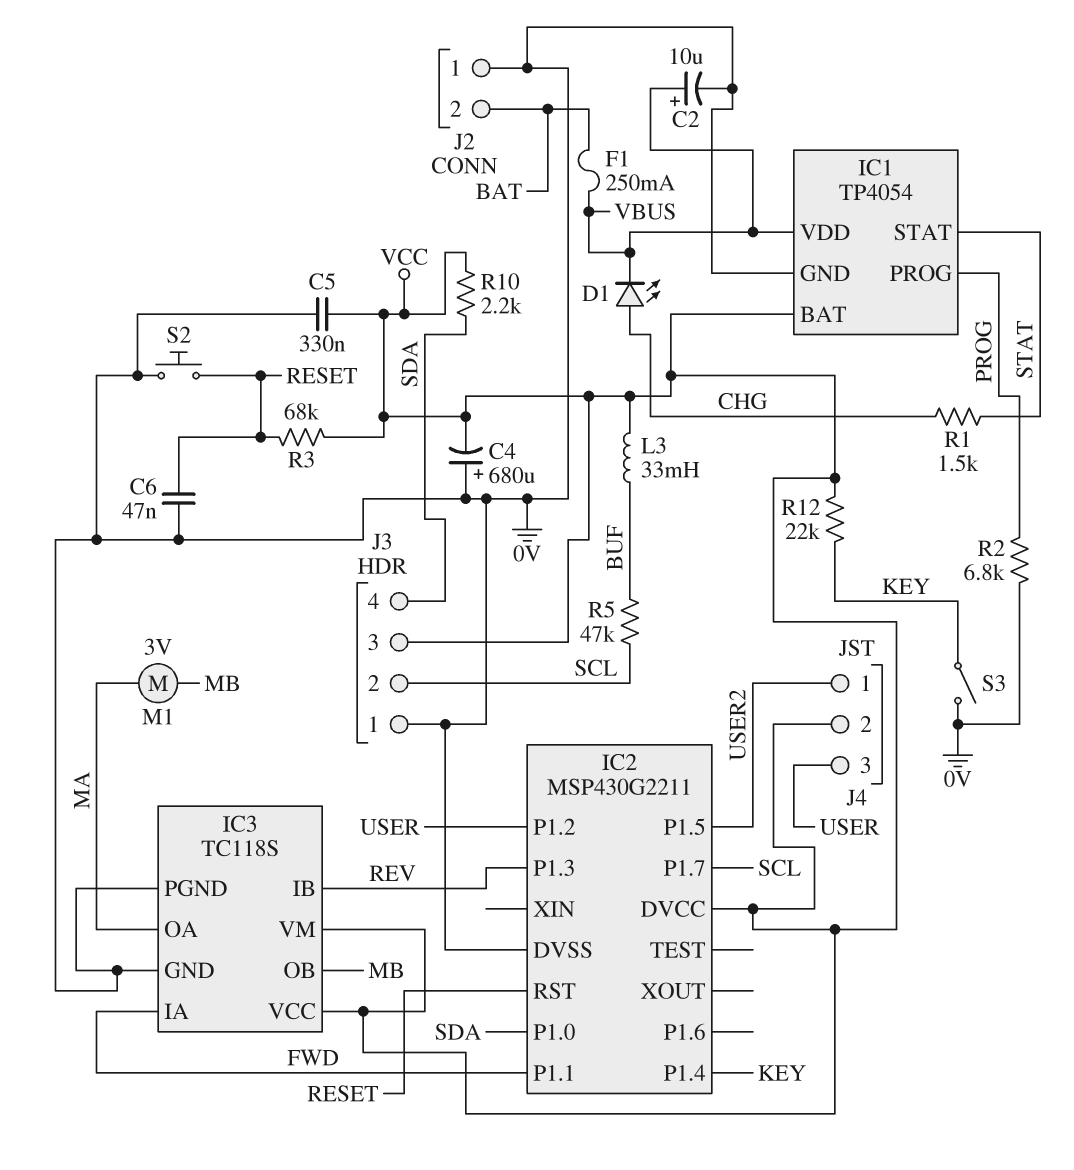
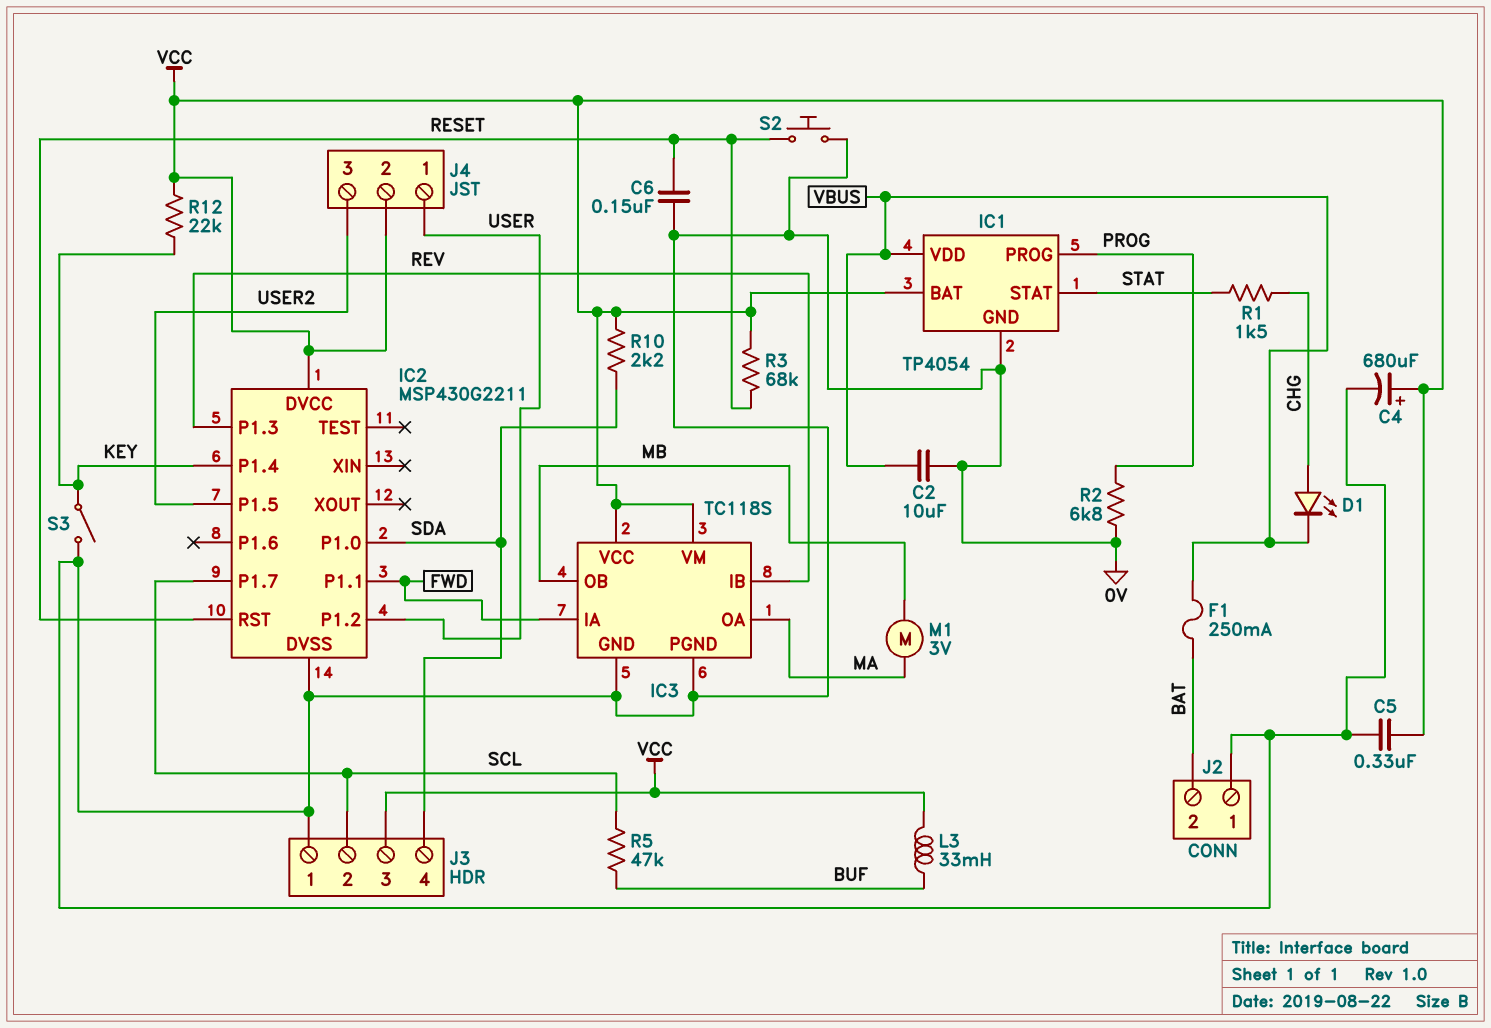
C2: 10uF (plus VBUS, minus 0V) -> 10uF (0V, VBUS)
C4: 680uF (plus 0V, minus VCC) -> 680uF (plus VCC, minus 0V)
C6: 47nF (0V, RESET) -> 150nF (0V, RESET)
J4 pin 1: USER2 -> USER
J4 pin 3: USER -> USER2

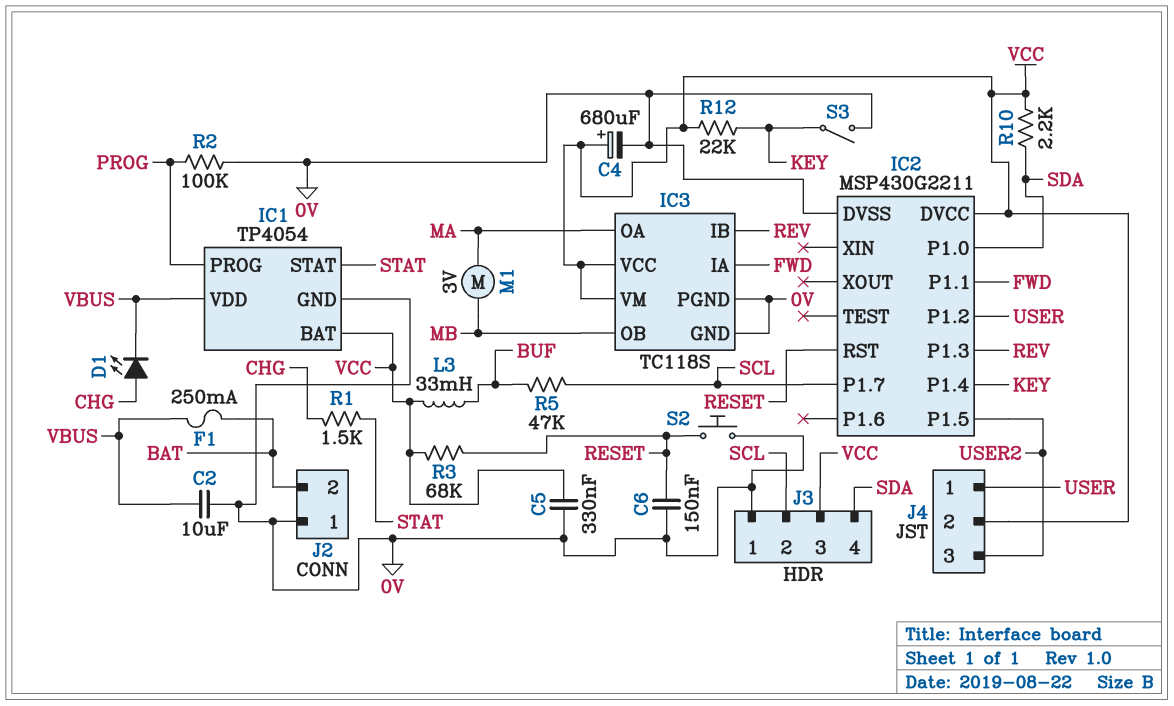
R2: 6.8k (0V, PROG) -> 100k (0V, PROG)

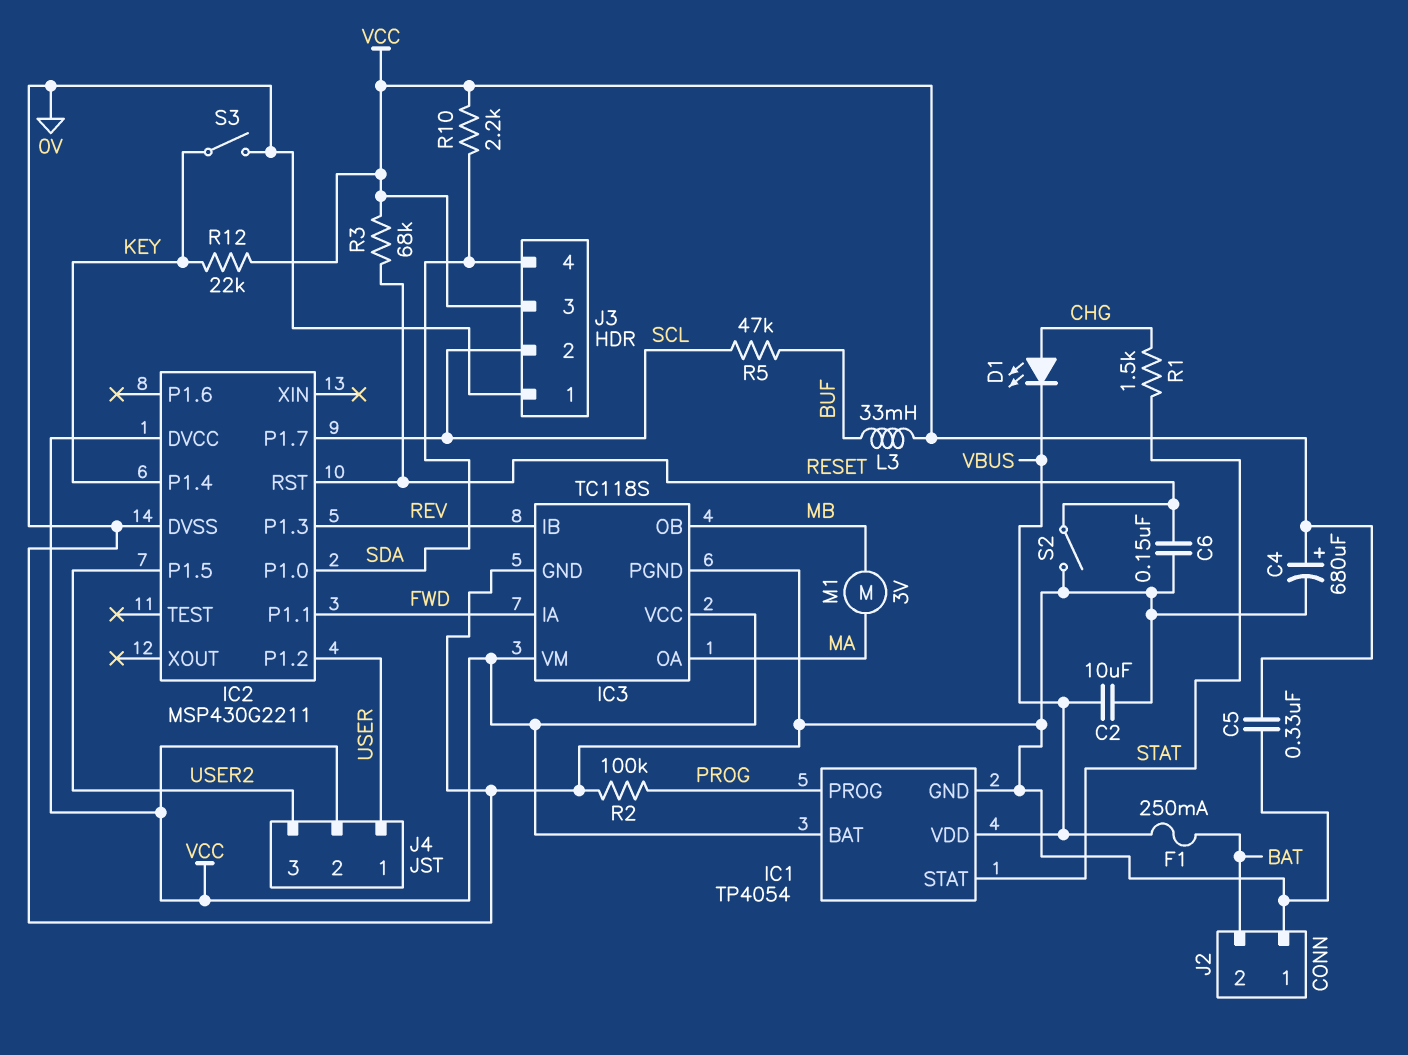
S2: button (0V, RESET) -> switch (0V, RESET)

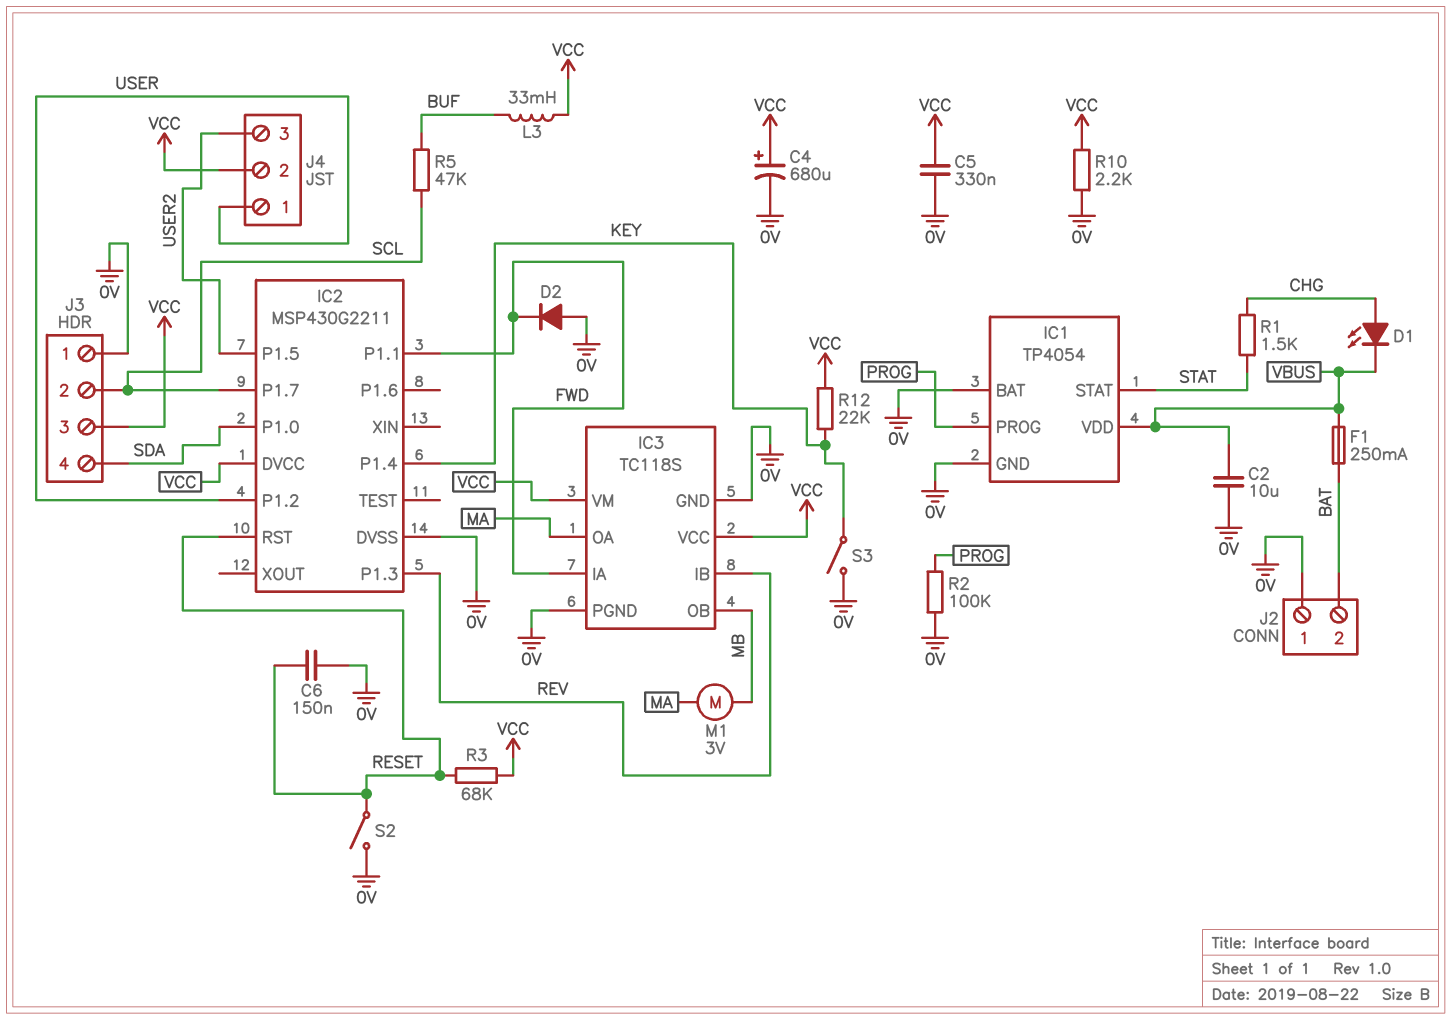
D2: none -> diode (A 0V, K FWD)
IC1 pin BAT: VCC -> 0V
R10: 2.2k (SDA, VCC) -> 2.2k (0V, VCC)

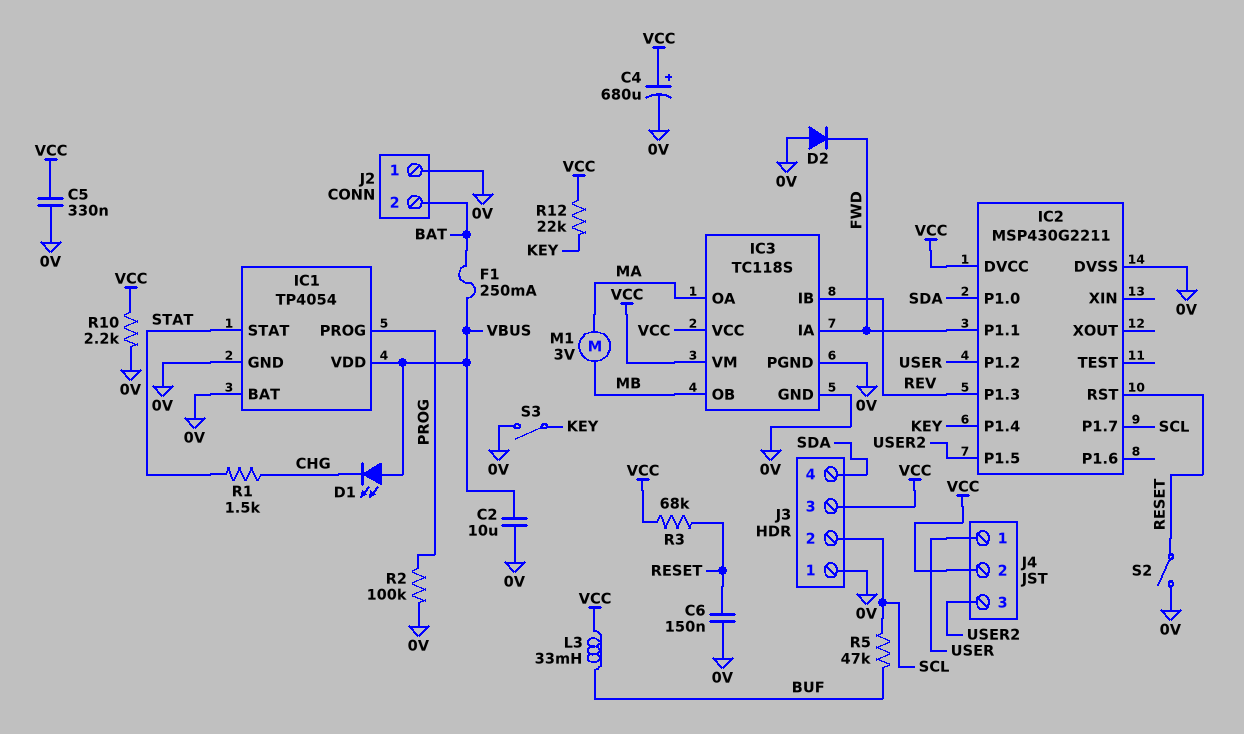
D1: LED (A CHG, K VBUS) -> LED (A VBUS, K CHG)

